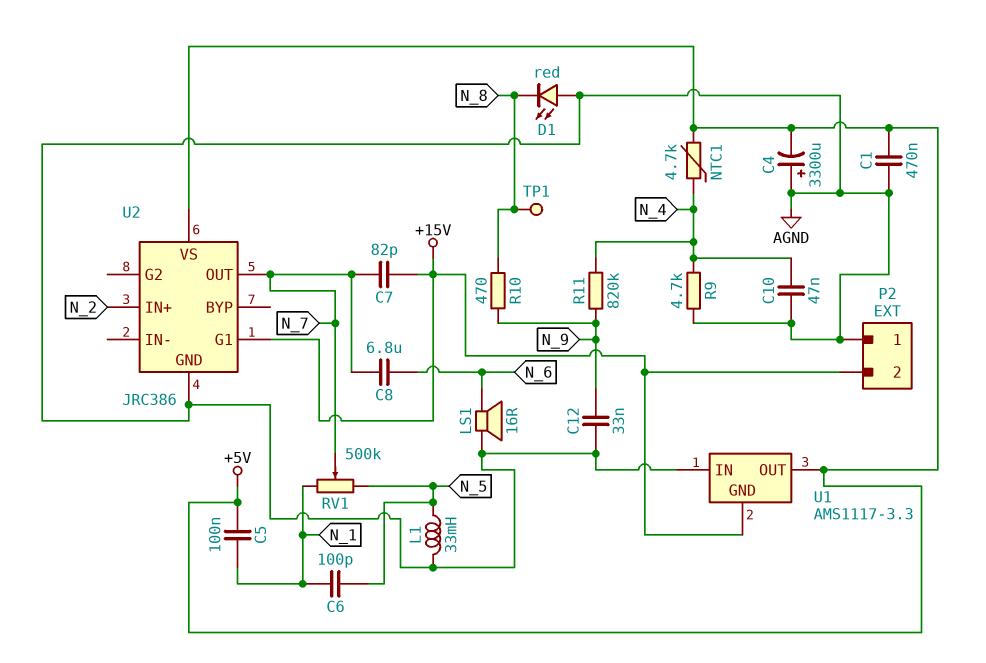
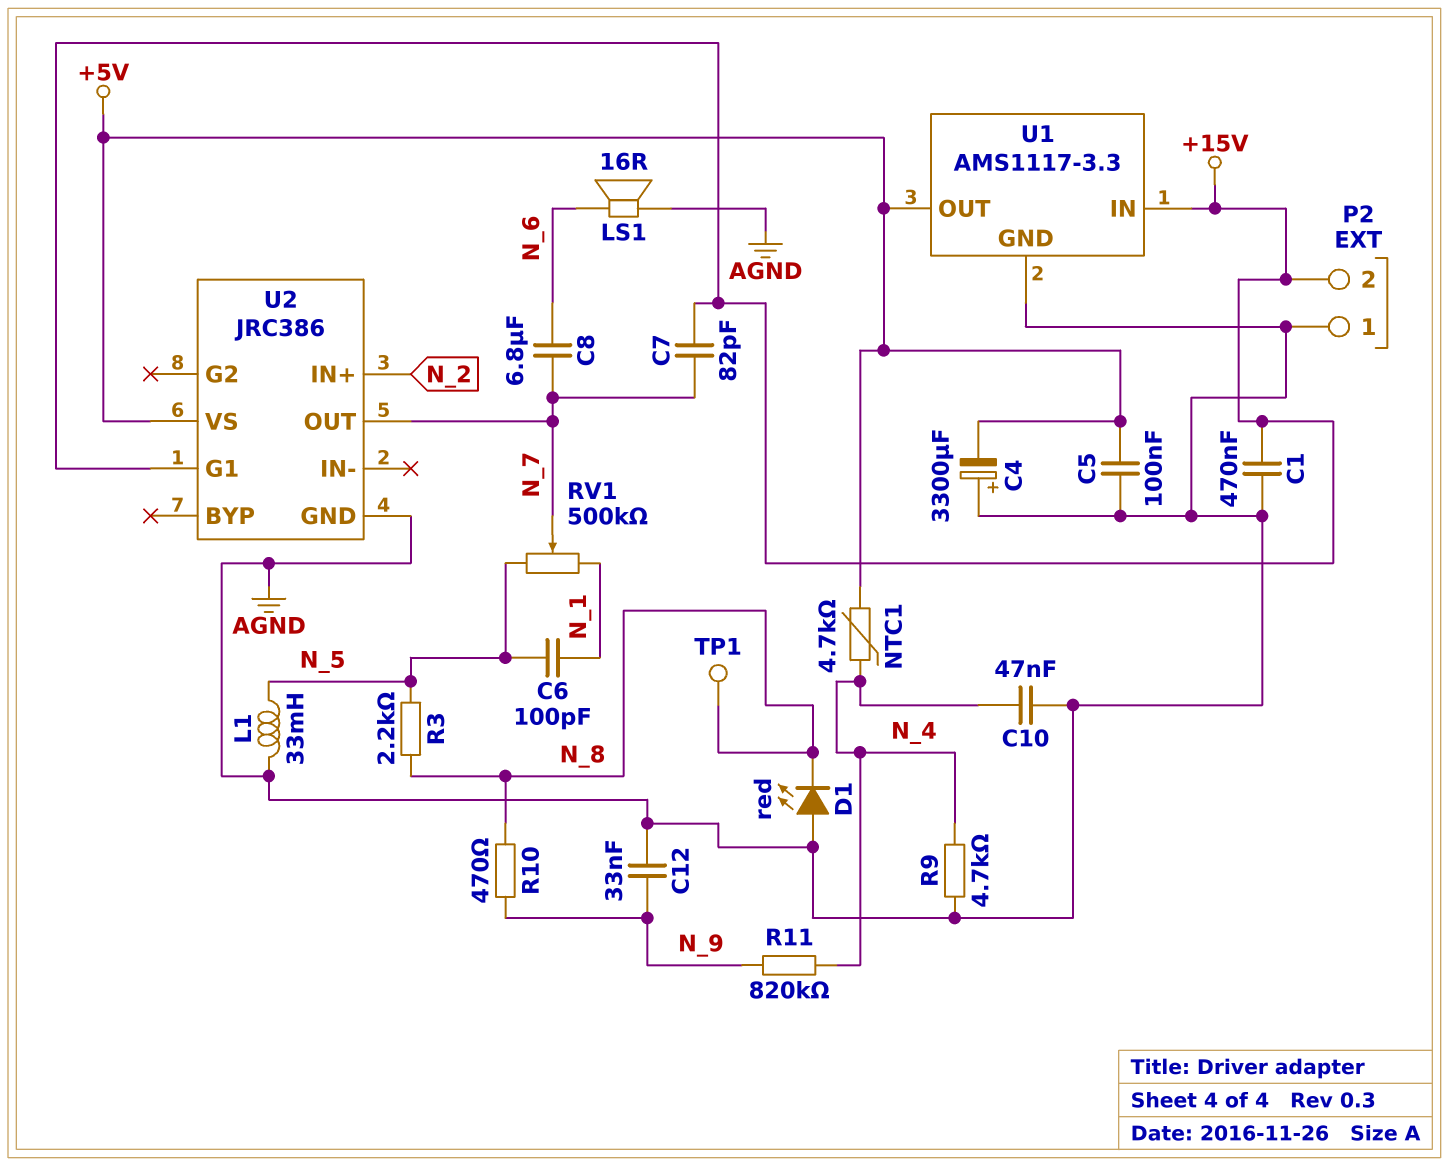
C1: 470nF (+5V, AGND) -> 470nF (+15V, AGND)
C5: 100nF (+5V, N_1) -> 100nF (+5V, AGND)
R3: none -> 2.2k (N_5, N_8)
U1 pin GND: +15V -> AGND
U1 pin IN: AGND -> +15V

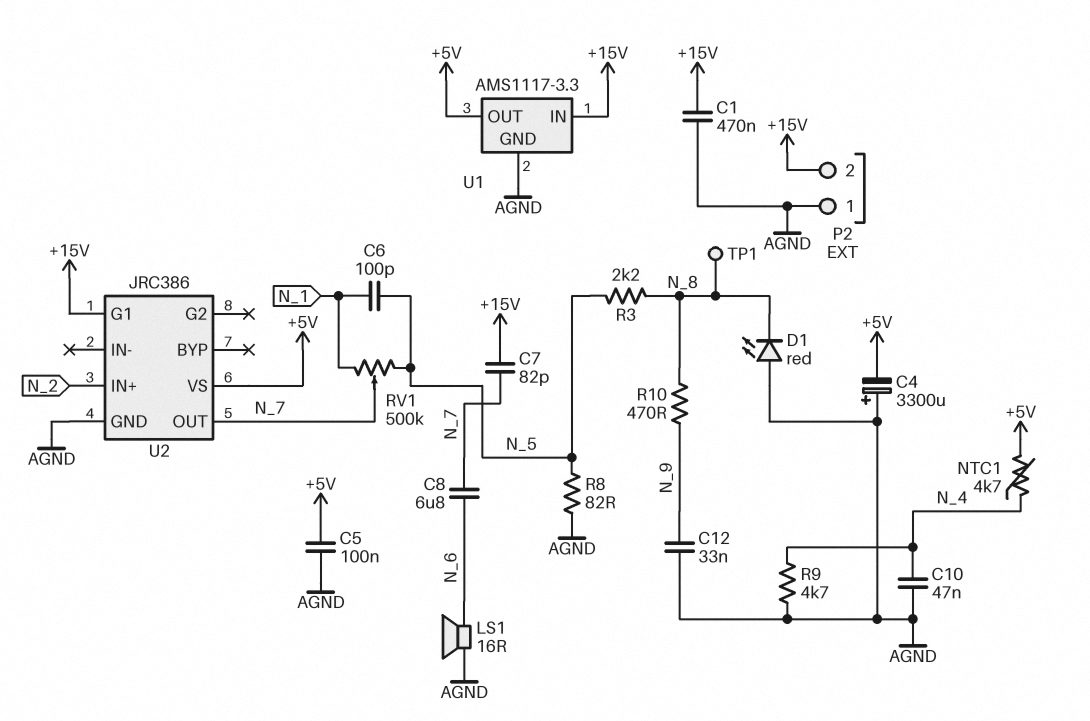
L1: 33mH (AGND, N_5) -> none
R8: none -> 82 (AGND, N_5)
R11: 820k (N_4, N_9) -> none

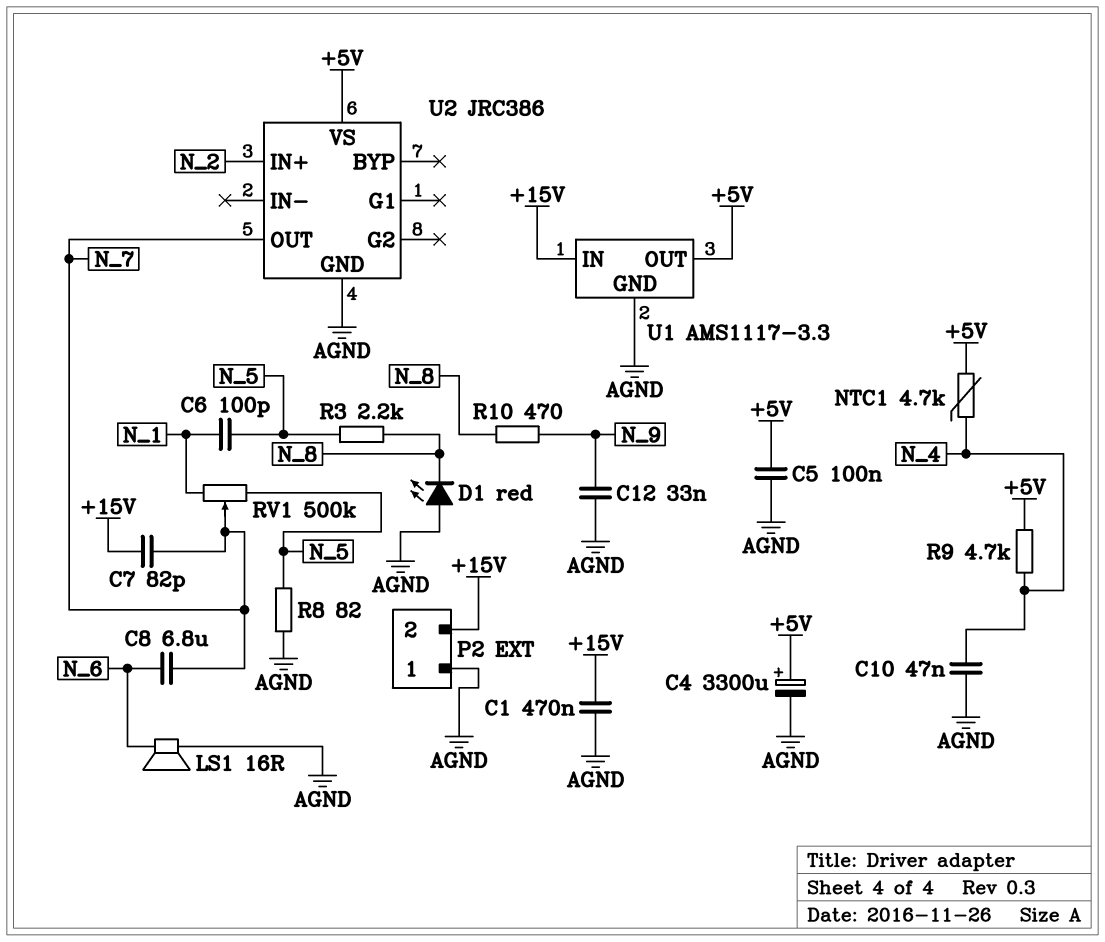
C4: 3300uF (plus AGND, minus +5V) -> 3300uF (plus +5V, minus AGND)
R9: 4.7k (AGND, N_4) -> 4.7k (+5V, N_4)
TP1: test point (N_8) -> none
U2 pin G1: +15V -> none

